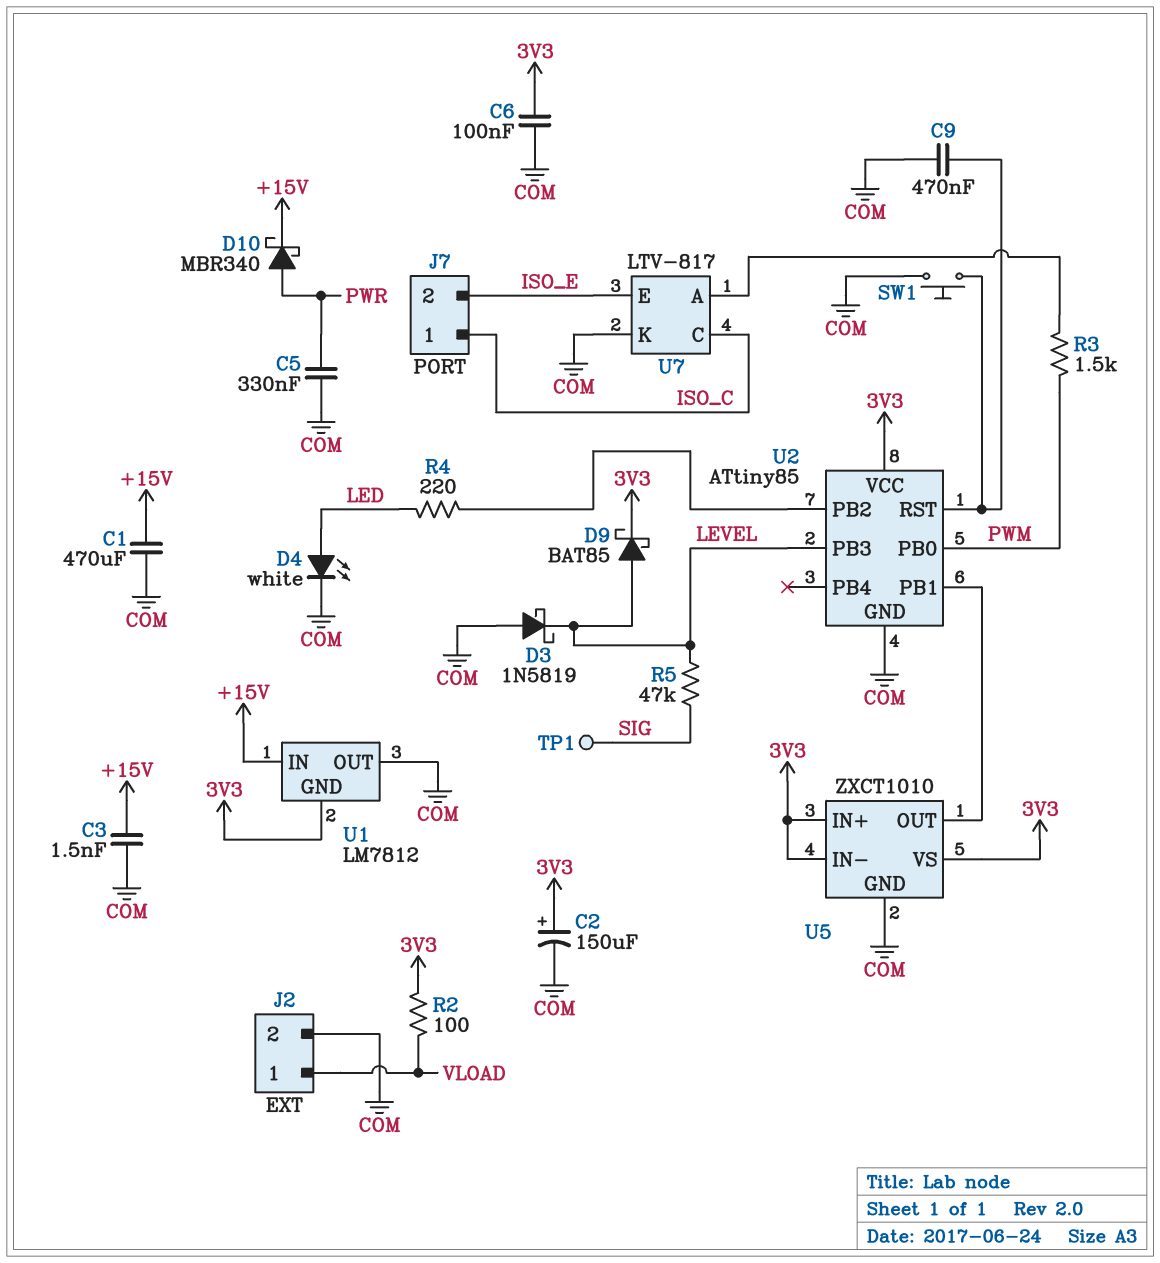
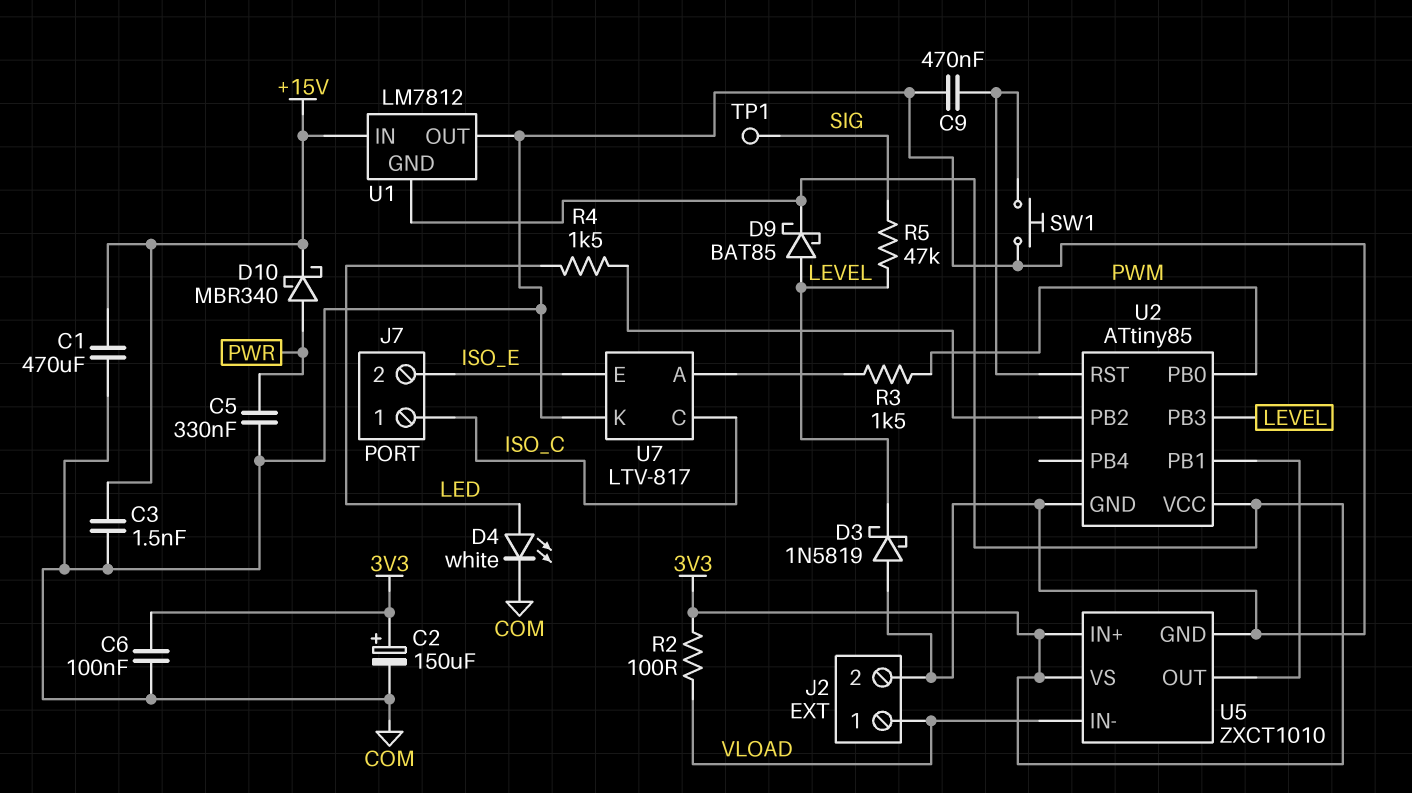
R4: 220 (LED, U2/PB2) -> 1.5k (LED, U2/PB2)
U5 pin IN-: 3V3 -> VLOAD

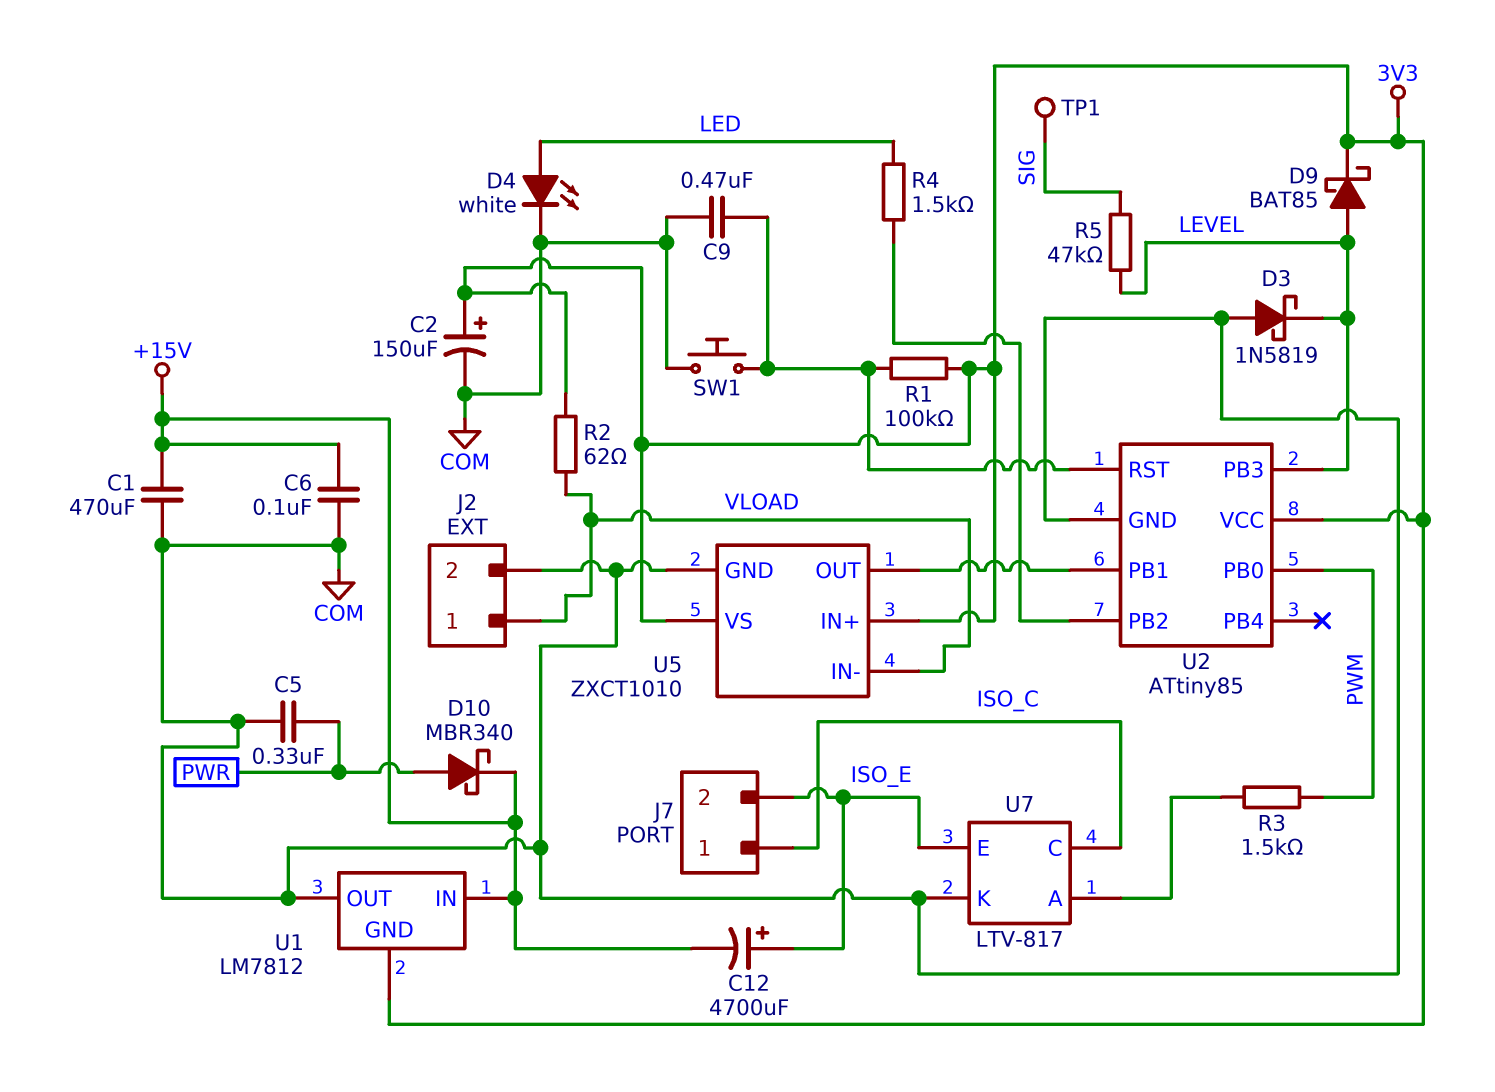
C3: 1.5nF (+15V, COM) -> none
C6: 100nF (3V3, COM) -> 100nF (+15V, COM)
C12: none -> 4700uF (plus ISO_E, minus +15V)
R1: none -> 100k (3V3, U2/RST)
R2: 100 (3V3, VLOAD) -> 62 (3V3, VLOAD)

